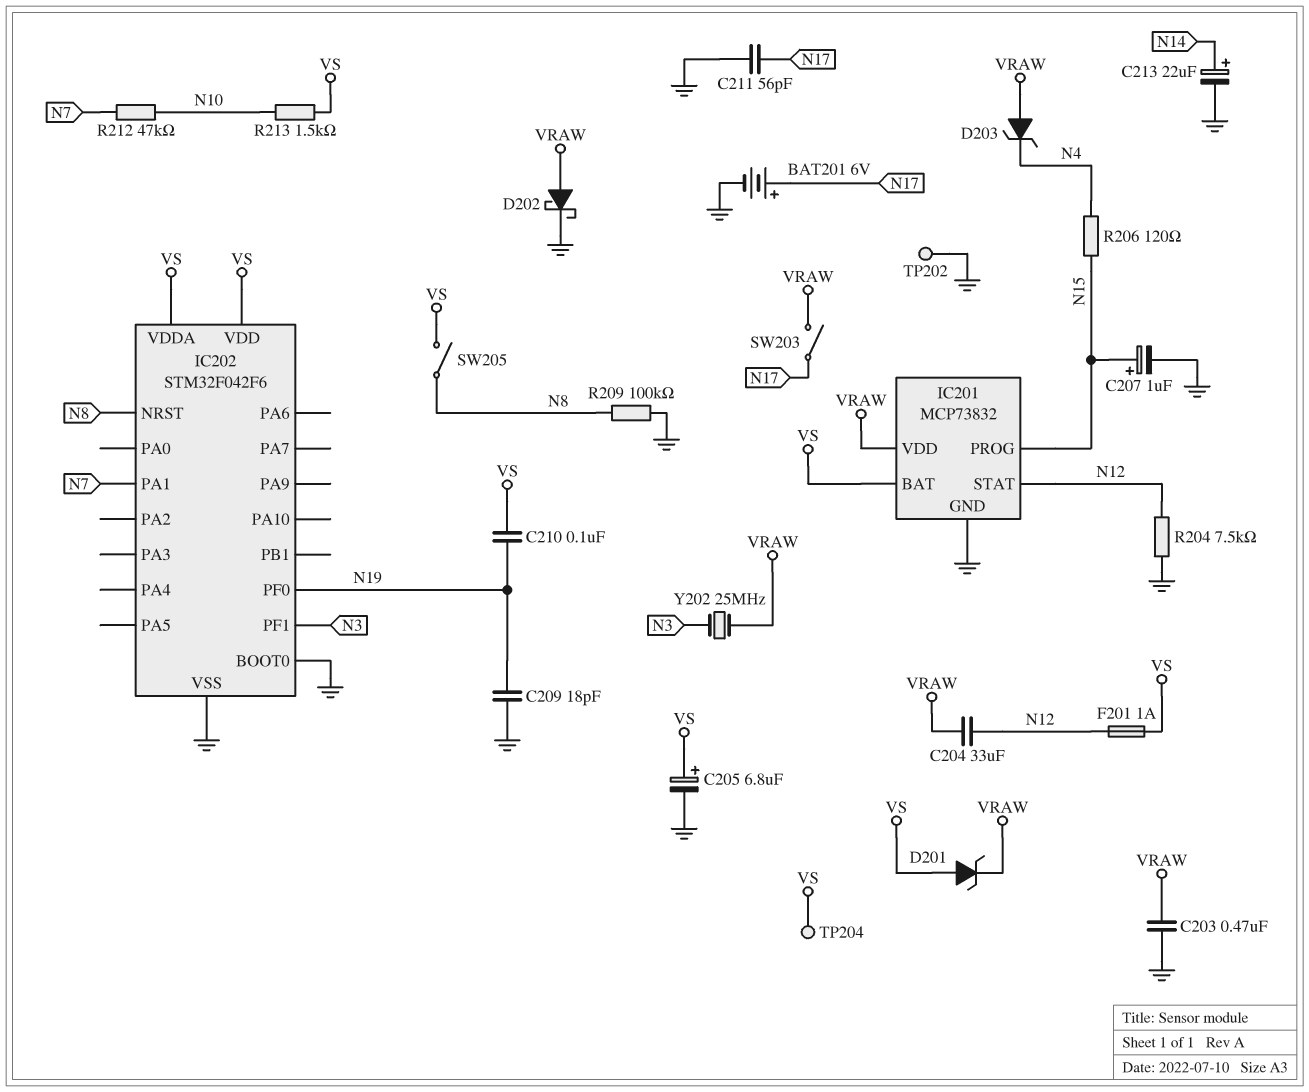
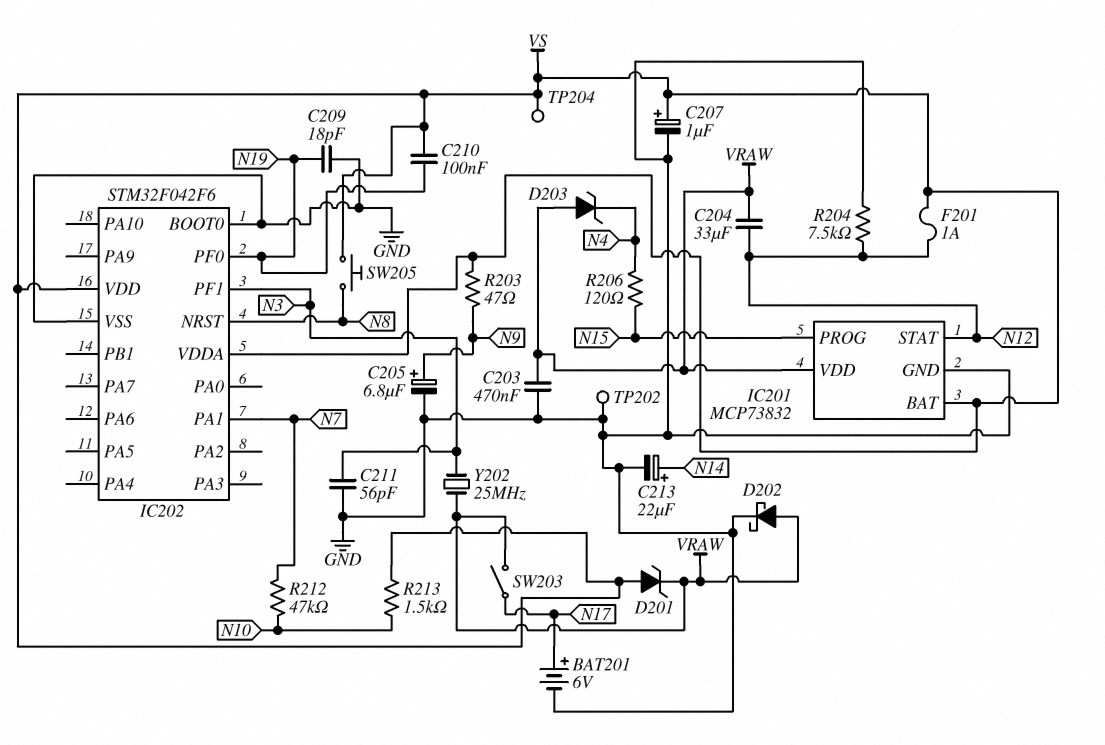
C205: 6.8uF (plus VS, minus GND) -> 6.8uF (plus N9, minus GND)
C207: 1uF (plus N15, minus GND) -> 1uF (plus VS, minus GND)
C211: 56pF (GND, N17) -> 56pF (GND, N3)
R203: none -> 47 (N9, VS)
R209: 100k (GND, N8) -> none
SW205: switch (N8, VS) -> button (N8, VS)

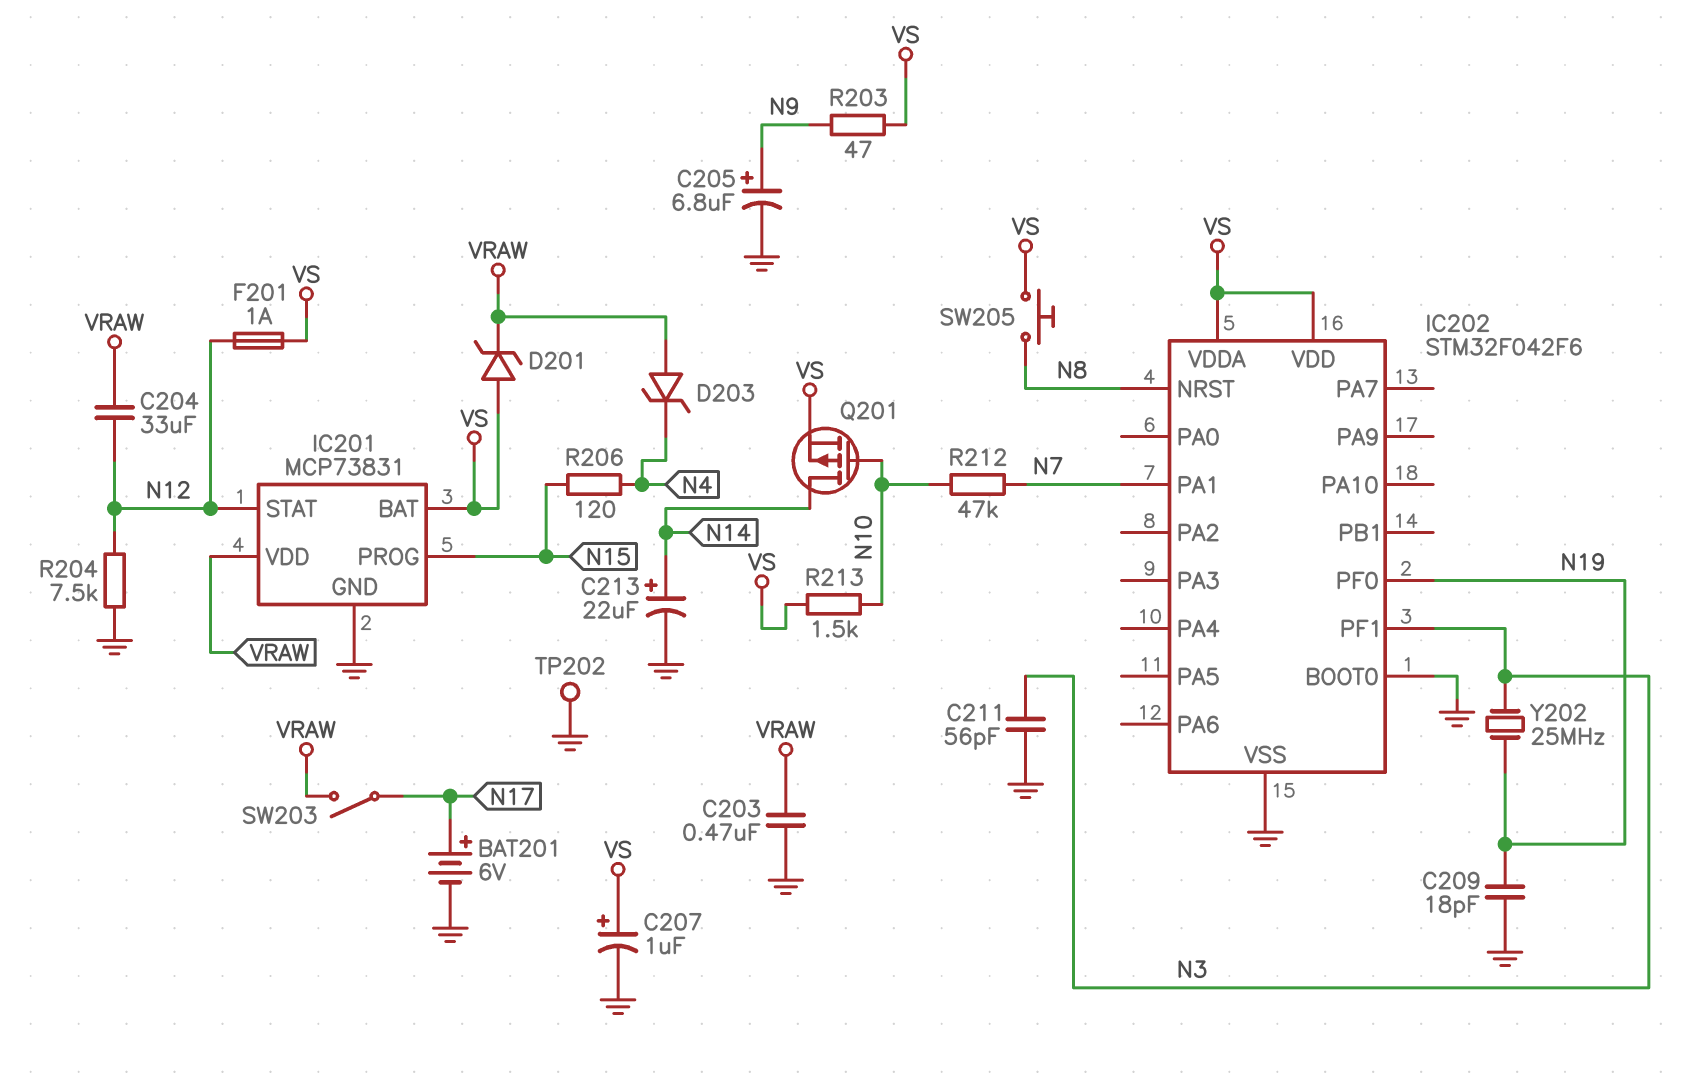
C210: 100nF (N19, VS) -> none
D202: schottky (A VRAW, K GND) -> none
IC201: MCP73832 -> MCP73831
Q201: none -> PMOS (G N10, D N14, S VS)
TP204: test point (VS) -> none
Y202: 25MHz (N3, VRAW) -> 25MHz (N3, N19)

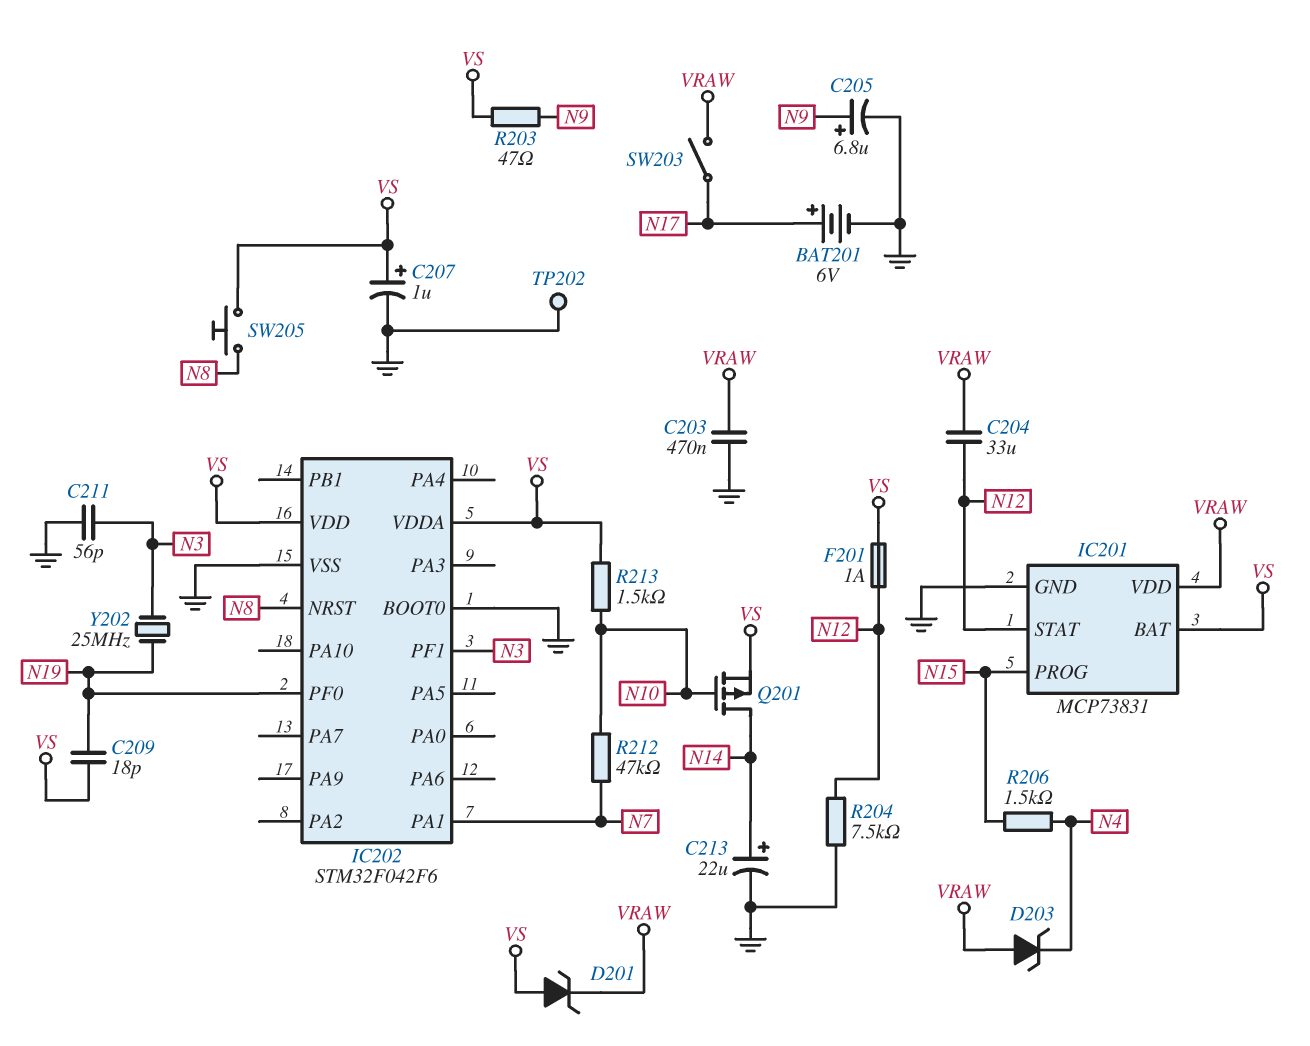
C209: 18pF (GND, N19) -> 18pF (N19, VS)
R206: 120 (N4, N15) -> 1.5k (N4, N15)

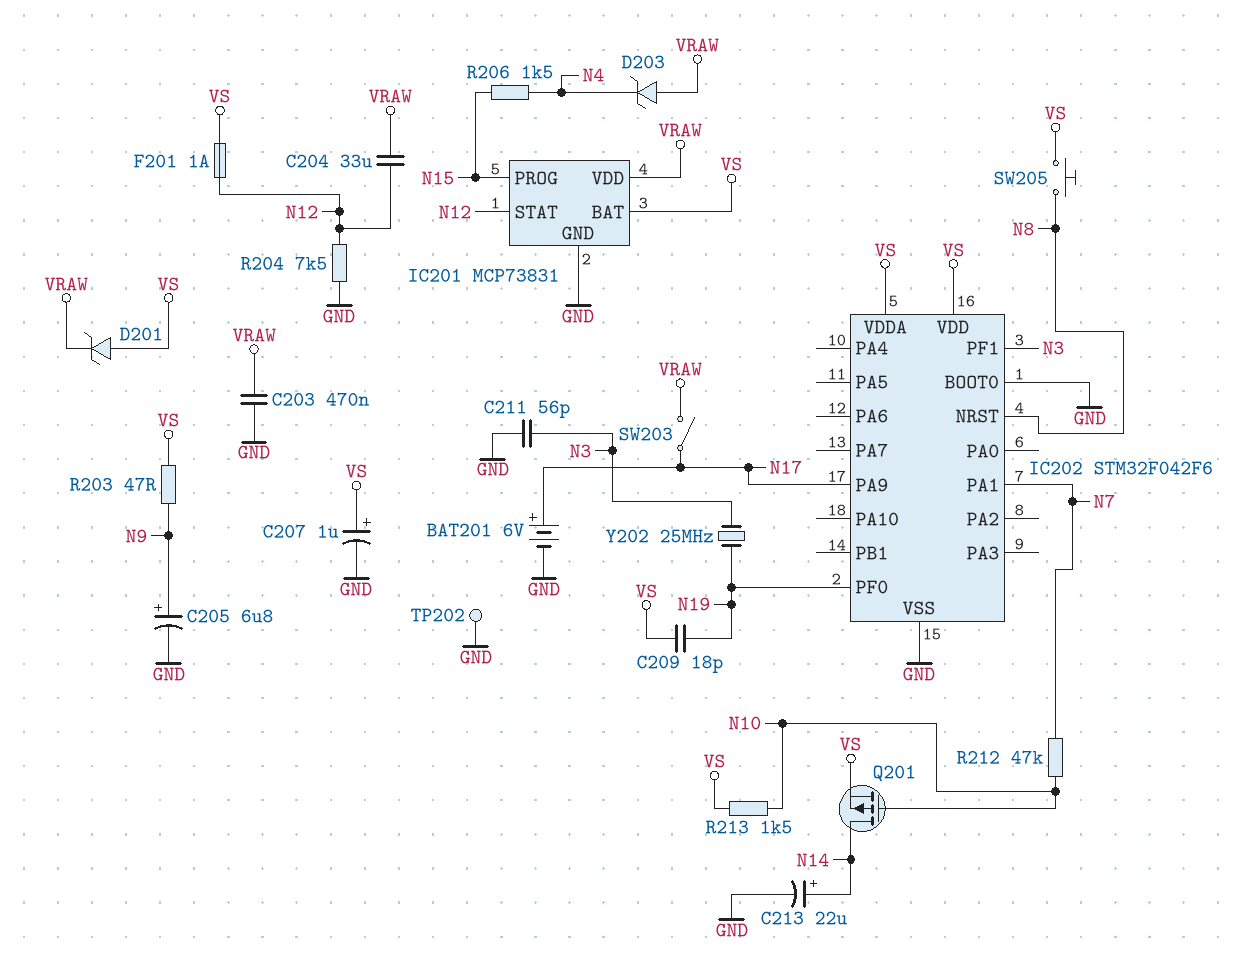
IC202 pin PA9: none -> N17

